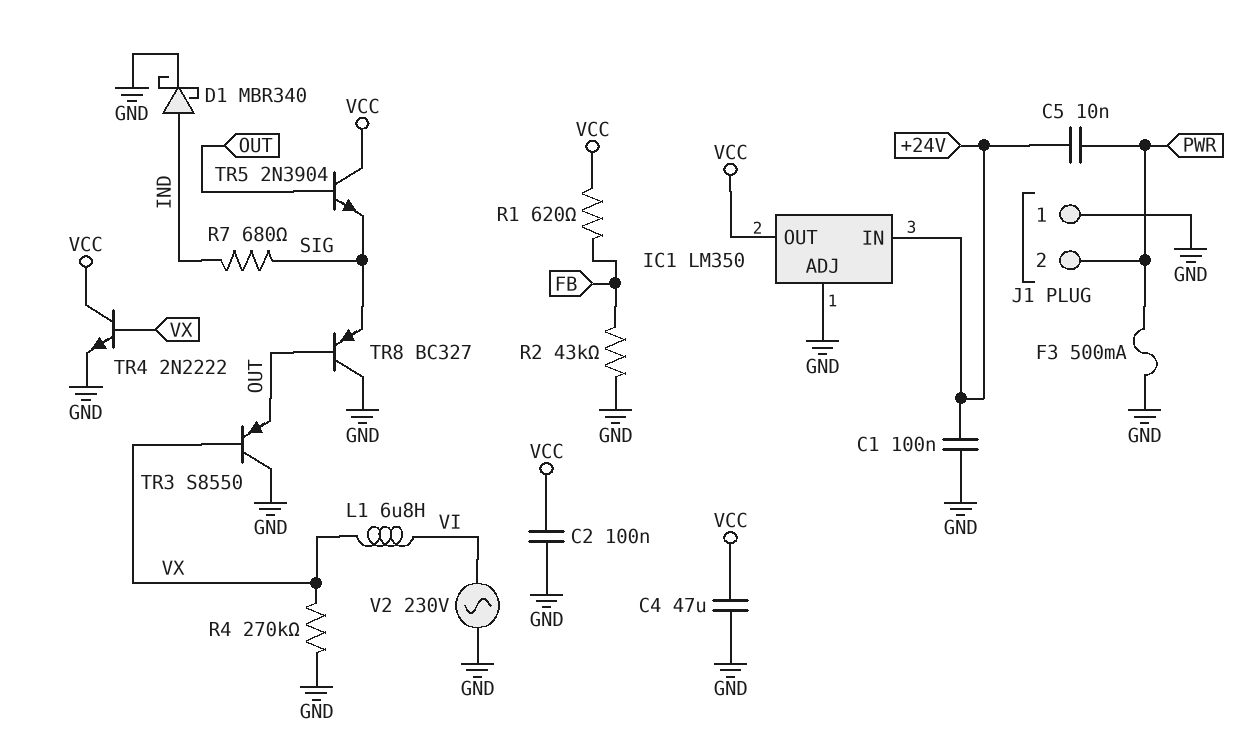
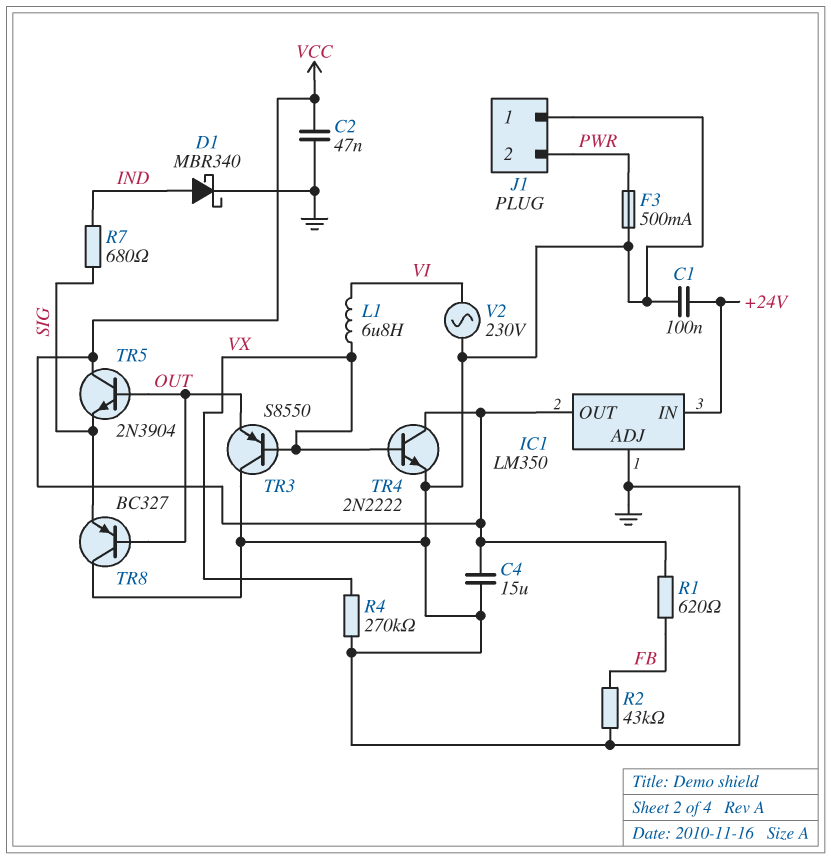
C2: 100nF (GND, VCC) -> 47nF (GND, VCC)
C4: 47uF (GND, VCC) -> 15uF (GND, VCC)
C5: 10nF (+24V, PWR) -> none

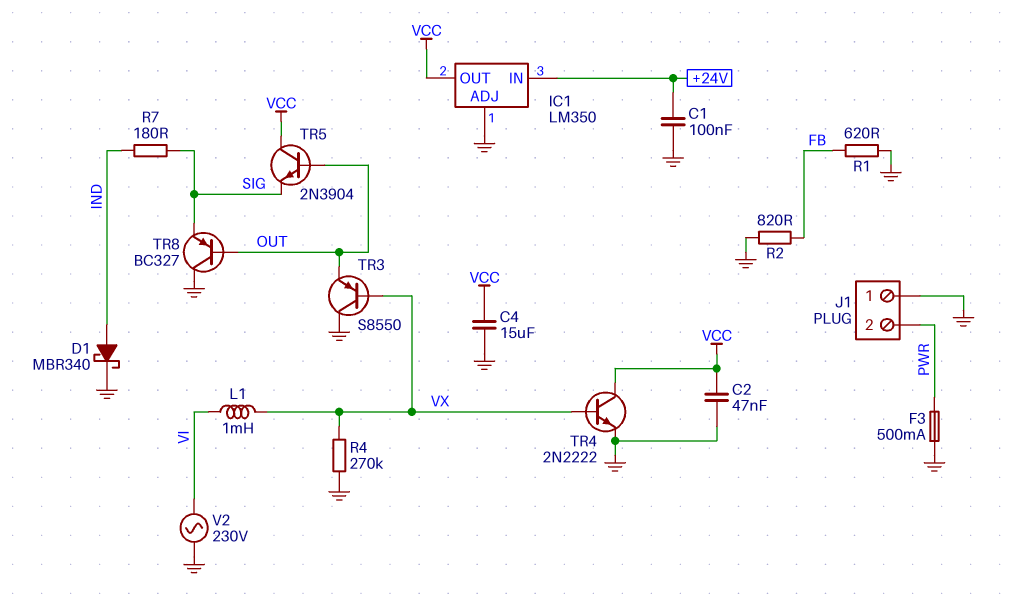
L1: 6.8uH (VI, VX) -> 1mH (VI, VX)
R1: 620 (FB, VCC) -> 620 (FB, GND)
R2: 43k (FB, GND) -> 820 (FB, GND)
R7: 680 (IND, SIG) -> 180 (IND, SIG)

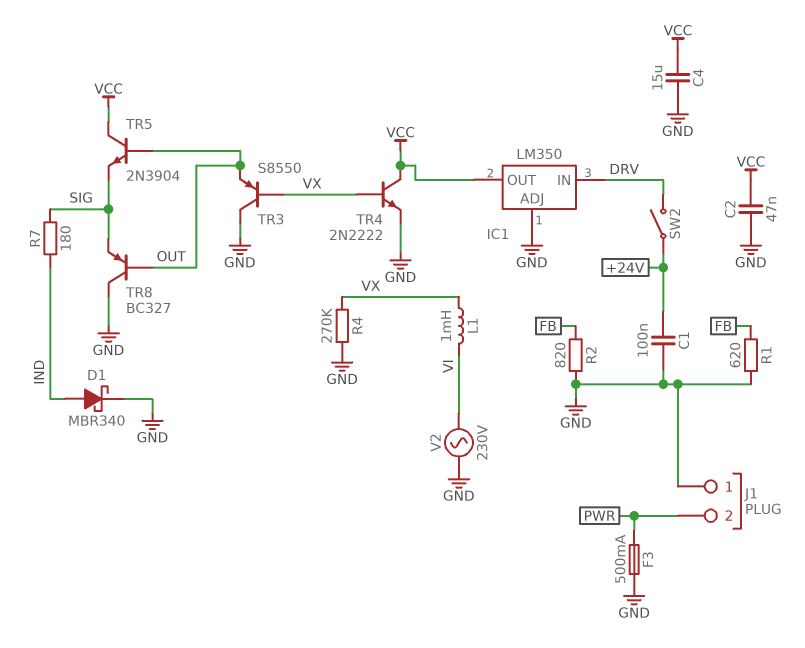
IC1 pin IN: +24V -> DRV
SW2: none -> switch (+24V, DRV)

